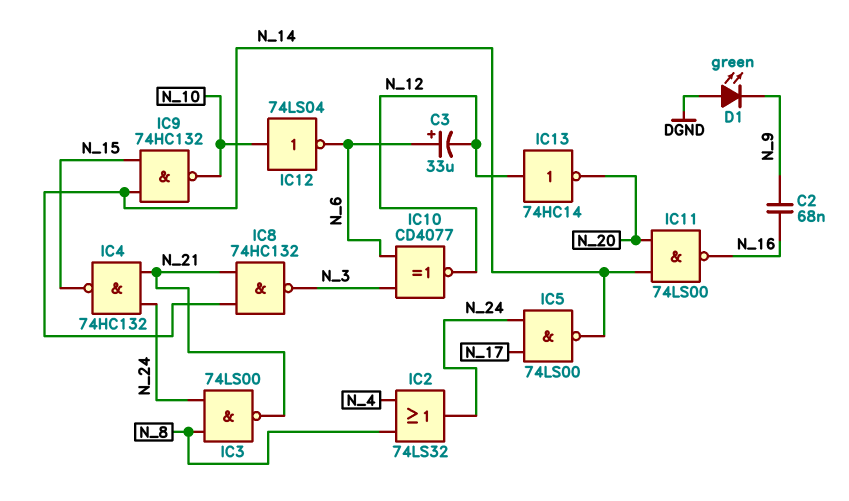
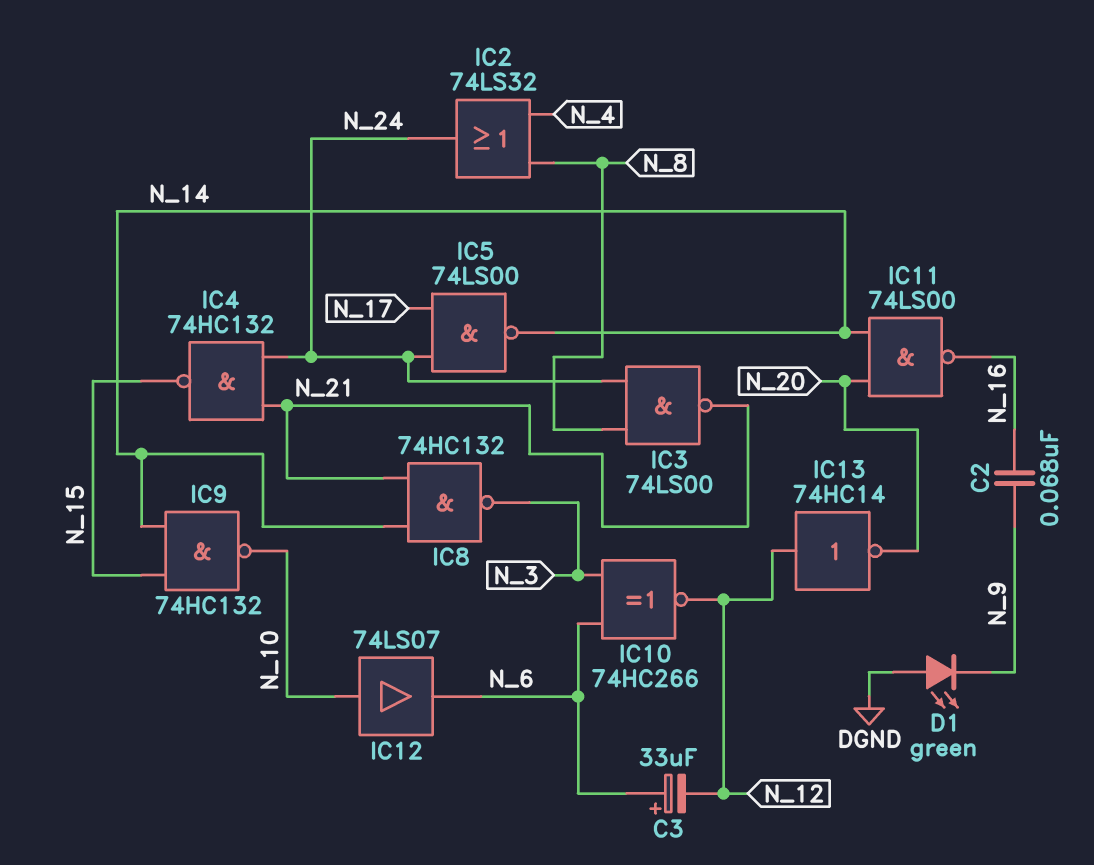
IC10: XNOR CD4077 (in N_3, in N_6, out N_12) -> XNOR 74HC266 (in N_3, in N_6, out N_12)
IC12: NOT 74LS04 (in N_10, out N_6) -> buffer 74LS07 (in N_10, out N_6)

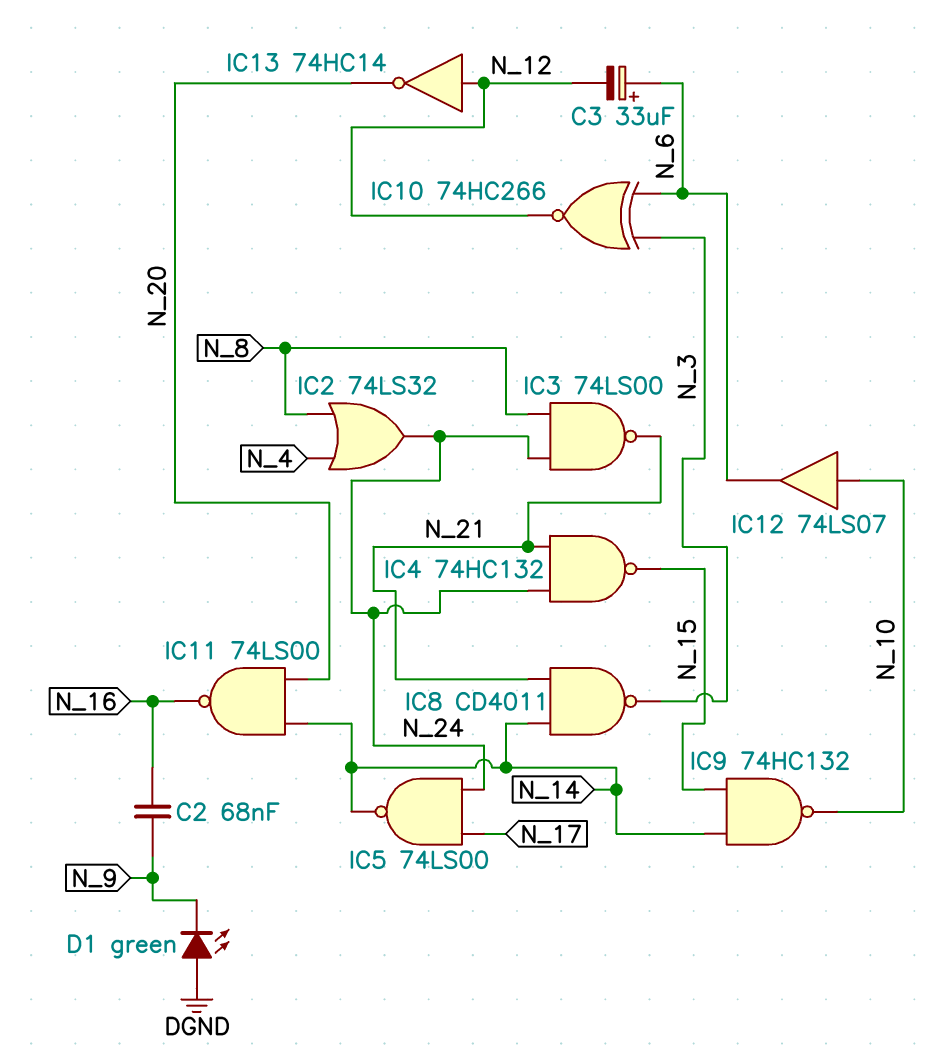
IC8: NAND 74HC132 (in N_14, in N_21, out N_3) -> NAND CD4011 (in N_14, in N_21, out N_3)

